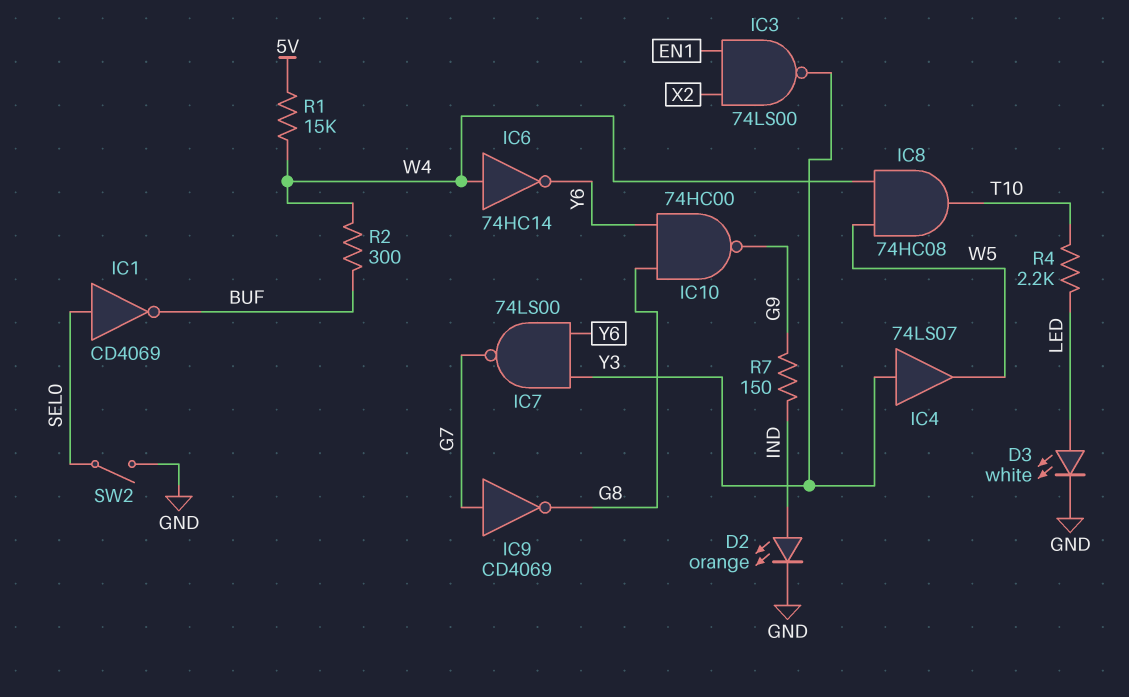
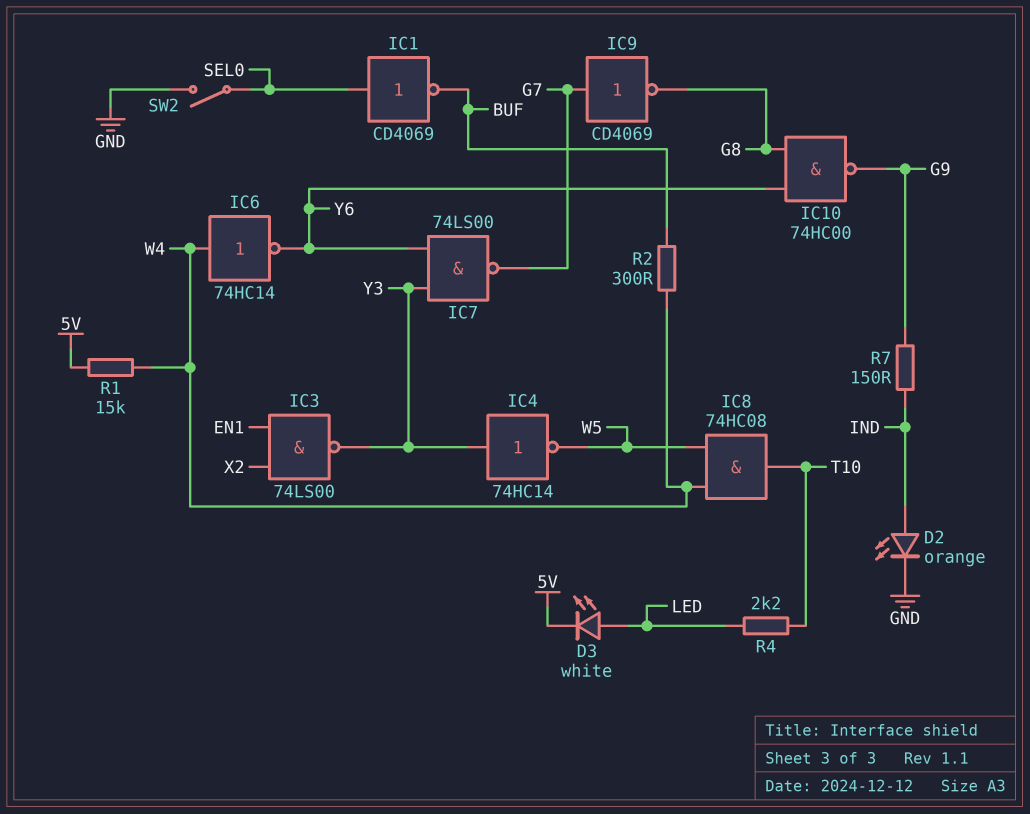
D3: LED white (A LED, K GND) -> LED white (A LED, K 5V)
IC4: buffer 74LS07 (in Y3, out W5) -> NOT 74HC14 (in Y3, out W5)

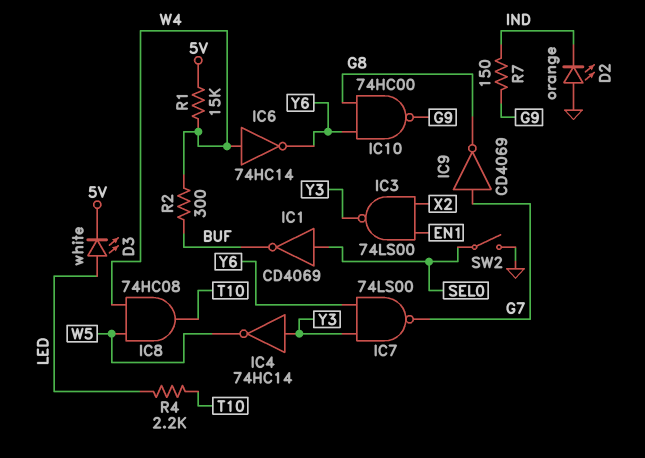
D2: LED orange (A IND, K GND) -> LED orange (A GND, K IND)

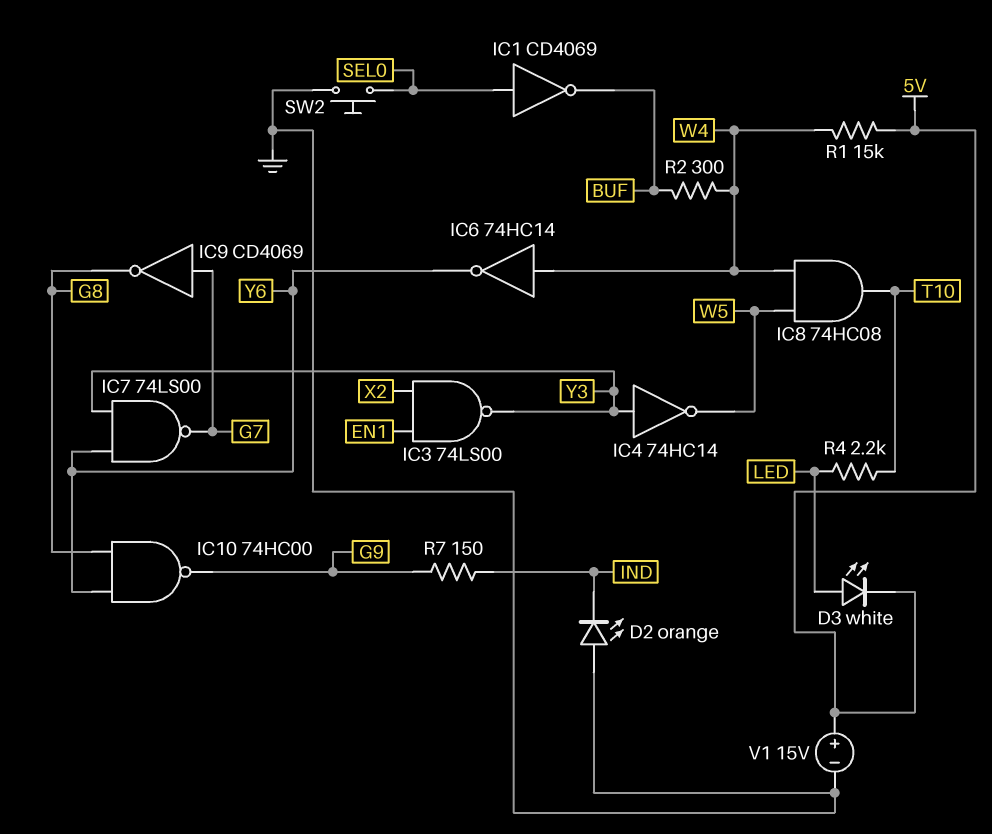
SW2: switch (GND, SEL0) -> button (GND, SEL0)
V1: none -> 15V (plus 5V, minus GND)

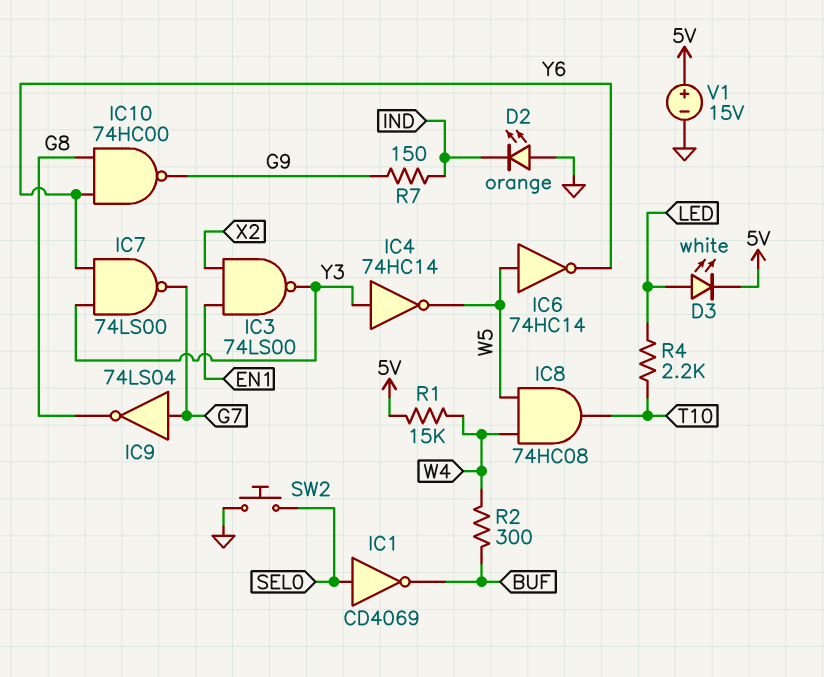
IC6: NOT 74HC14 (in W4, out Y6) -> NOT 74HC14 (in W5, out Y6)
IC9: NOT CD4069 (in G7, out G8) -> NOT 74LS04 (in G7, out G8)

